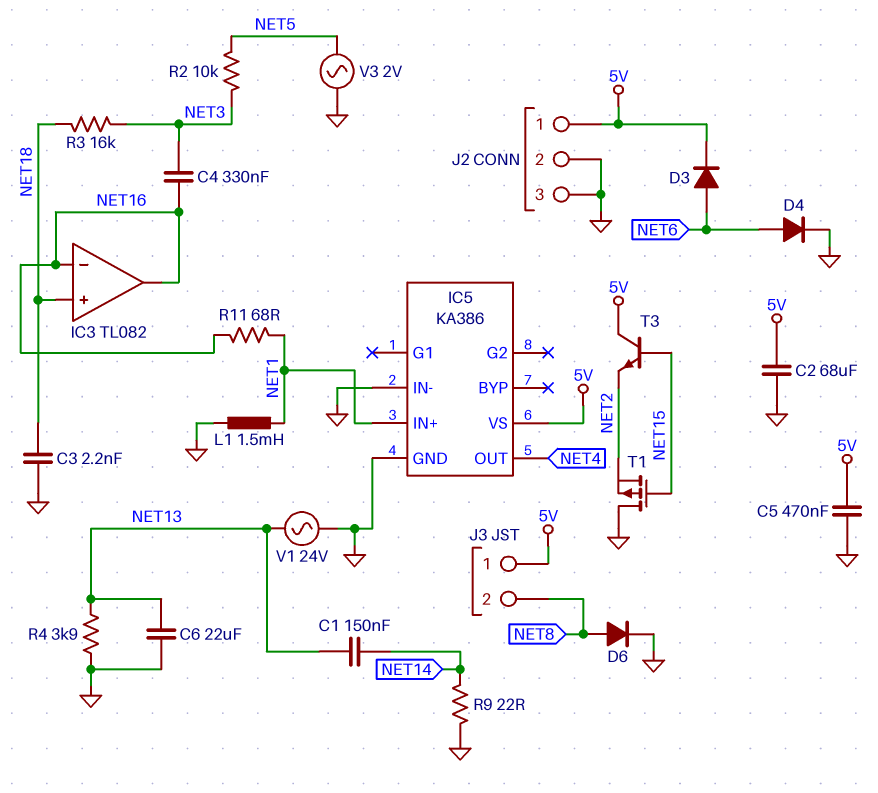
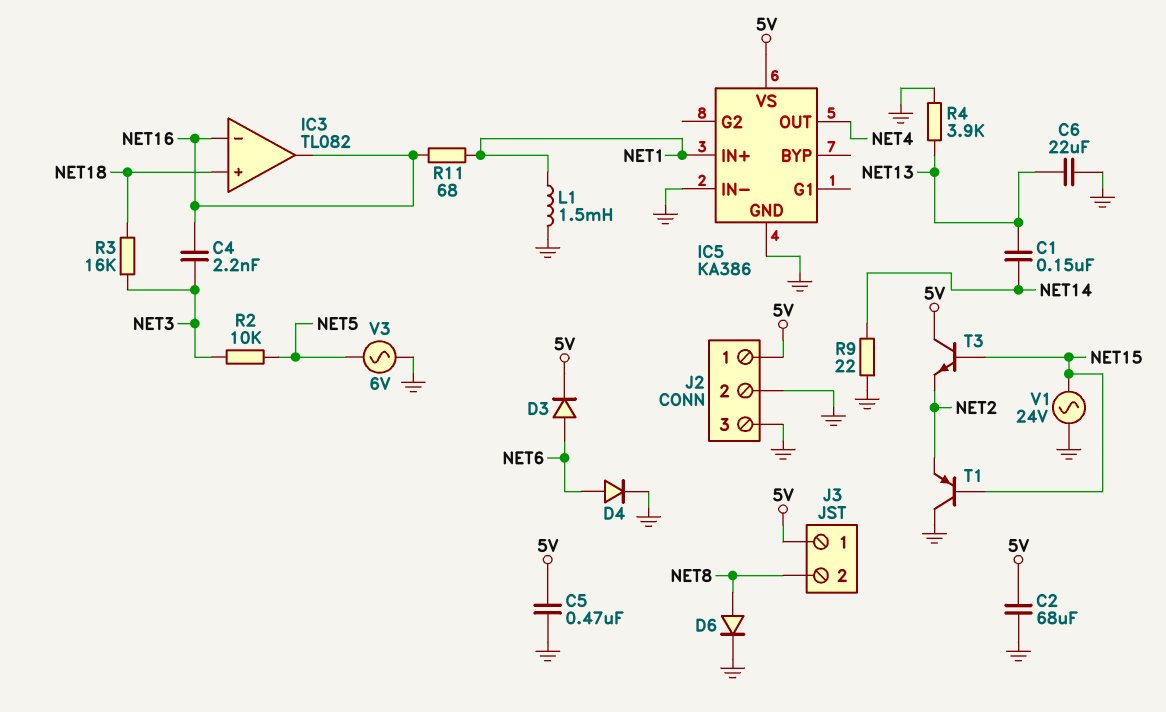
C3: 2.2nF (GND, NET18) -> none
C4: 330nF (NET3, NET16) -> 2.2nF (NET3, NET16)
T1: PMOS (G NET15, D GND, S NET2) -> PNP (B NET15, C GND, E NET2)
V1: AC 24V (GND, NET13) -> AC 24V (GND, NET15)
V3: AC 2V (GND, NET5) -> AC 6V (GND, NET5)

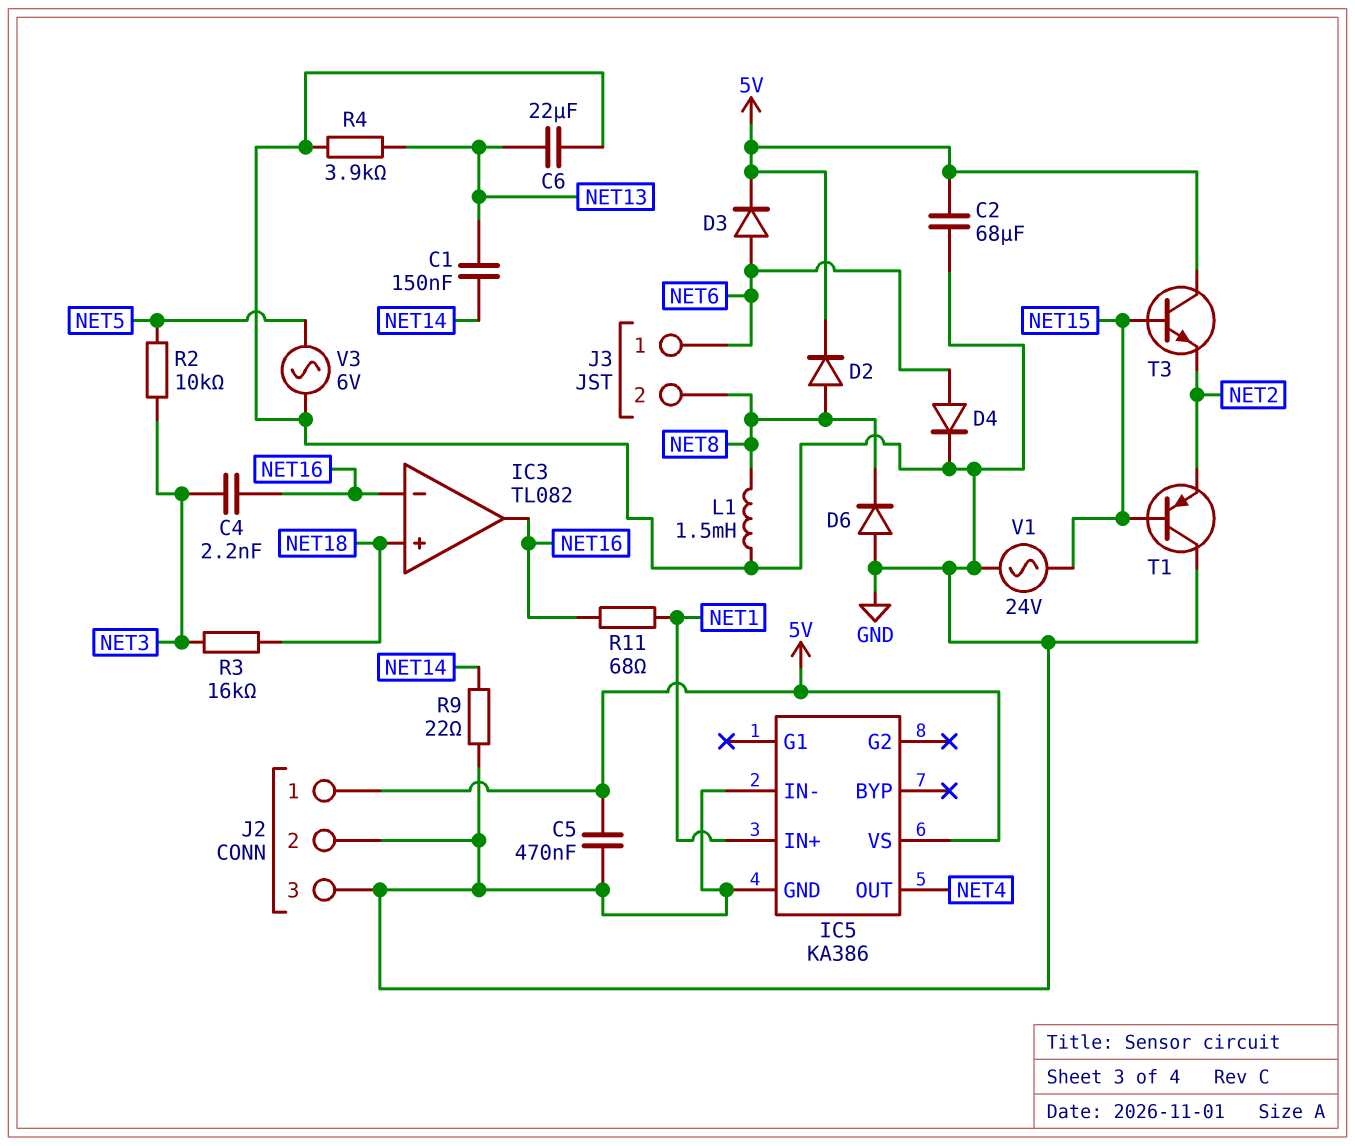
D2: none -> diode (A NET8, K 5V)
D6: diode (A NET8, K GND) -> diode (A GND, K NET8)
J3 pin 1: 5V -> NET6
L1: 1.5mH (GND, NET1) -> 1.5mH (GND, NET8)

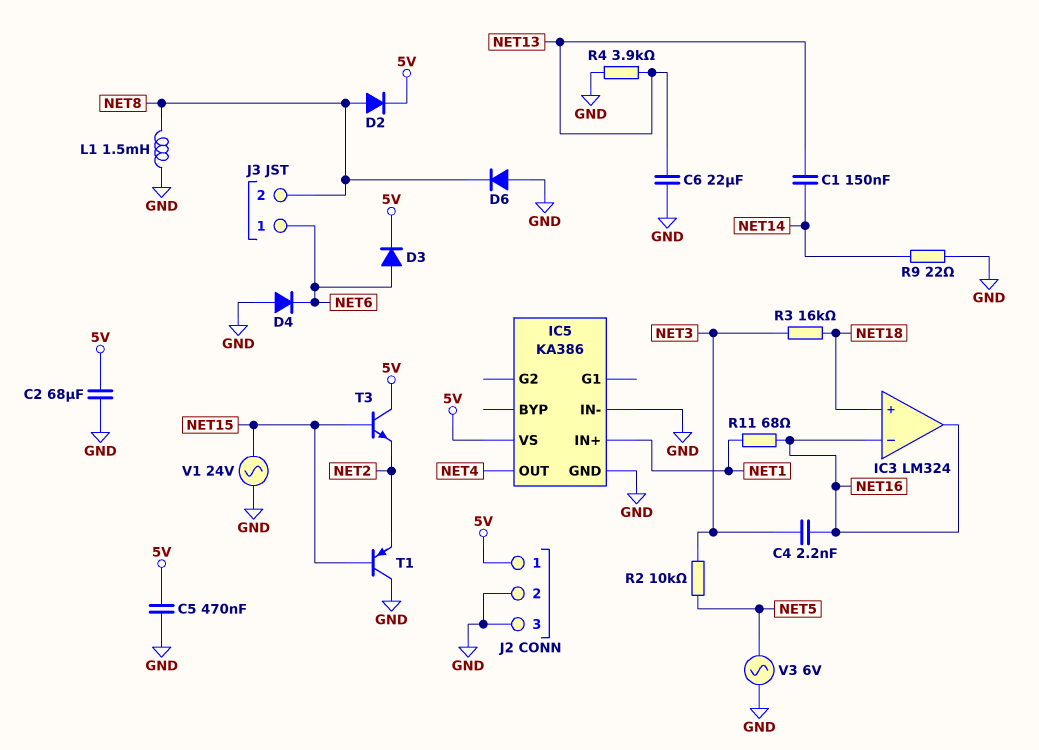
D4: diode (A NET6, K GND) -> diode (A GND, K NET6)
IC3: TL082 -> LM324

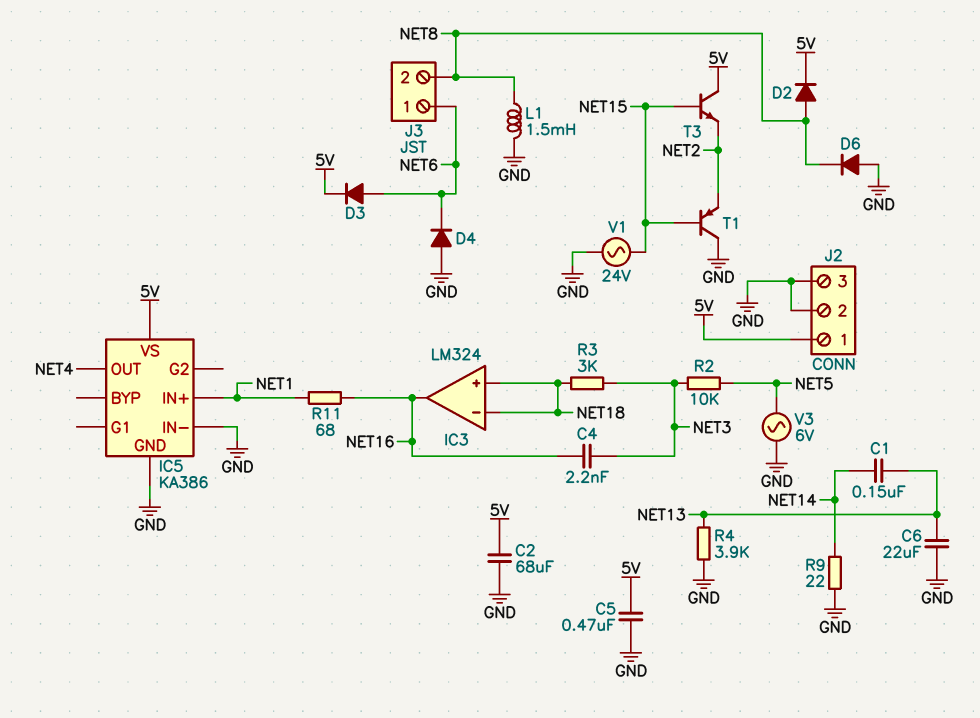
IC3 pin in-: NET16 -> NET18
R3: 16k (NET3, NET18) -> 3k (NET3, NET18)

